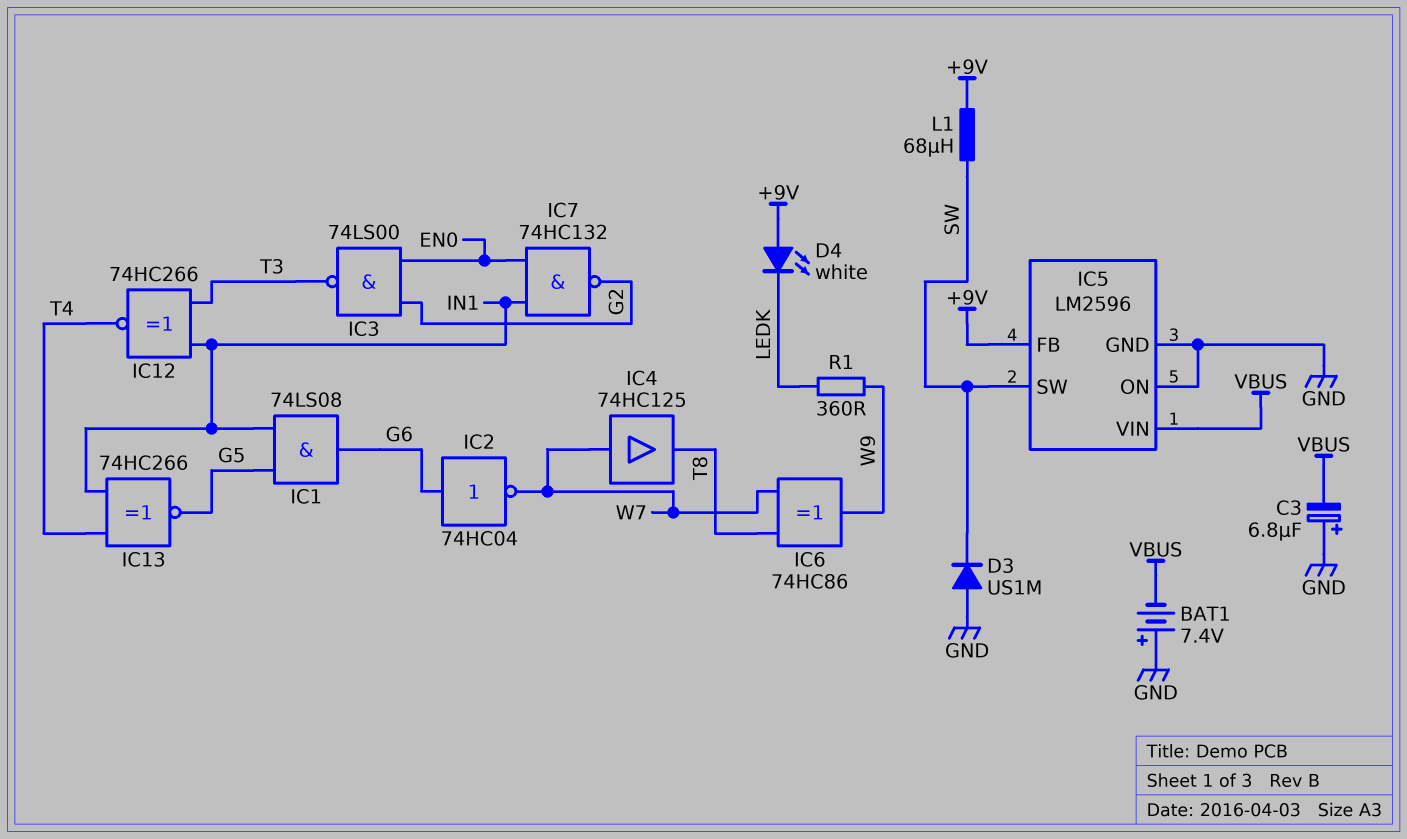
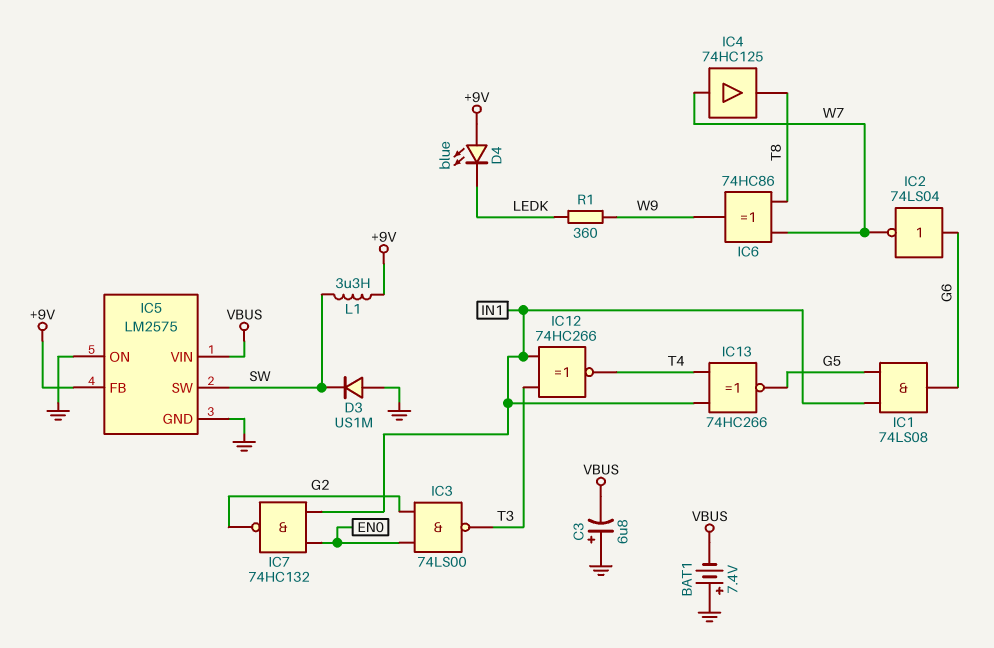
D4: LED white (A +9V, K LEDK) -> LED blue (A +9V, K LEDK)
IC2: NOT 74HC04 (in G6, out W7) -> NOT 74LS04 (in G6, out W7)
IC5: LM2596 -> LM2575
L1: 68uH (+9V, SW) -> 3.3uH (+9V, SW)

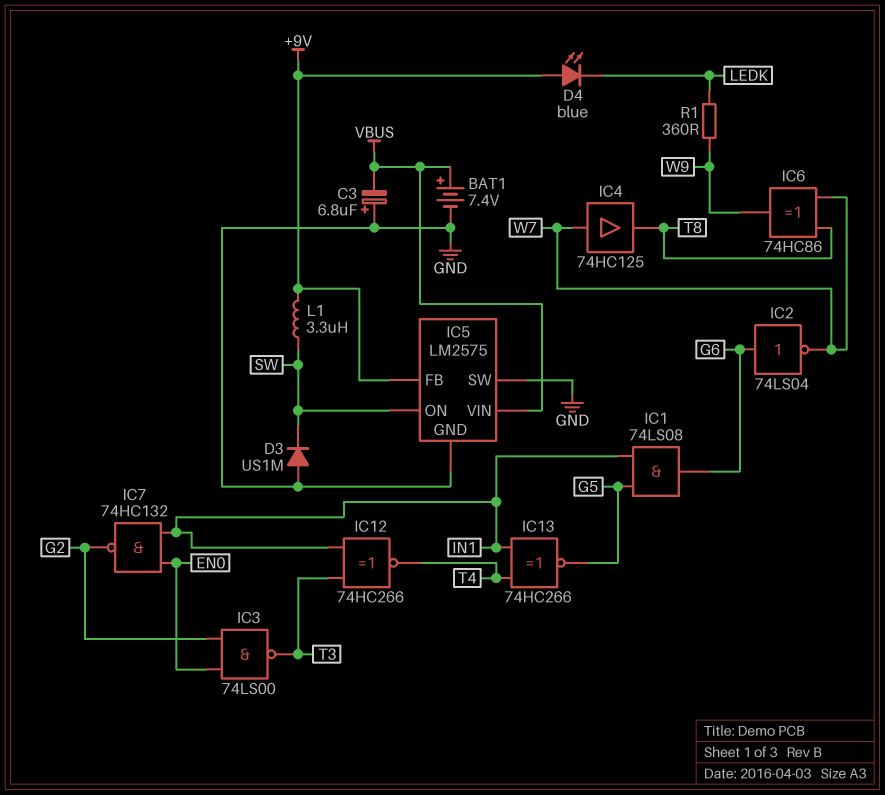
BAT1: 7.4V (plus GND, minus VBUS) -> 7.4V (plus VBUS, minus GND)
IC5 pin ON: GND -> SW
IC5 pin SW: SW -> GND

